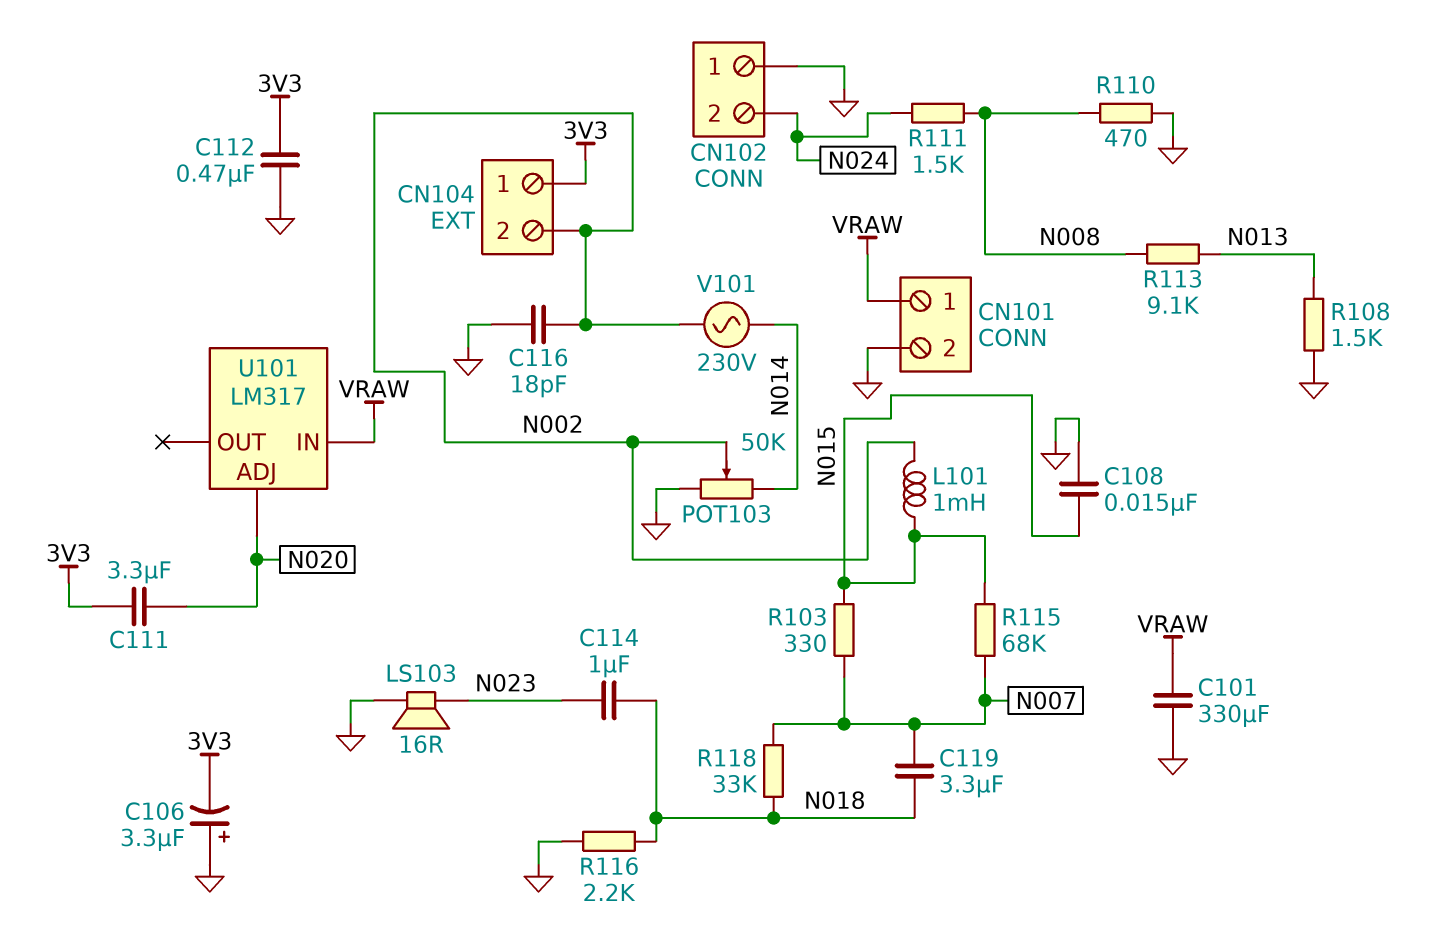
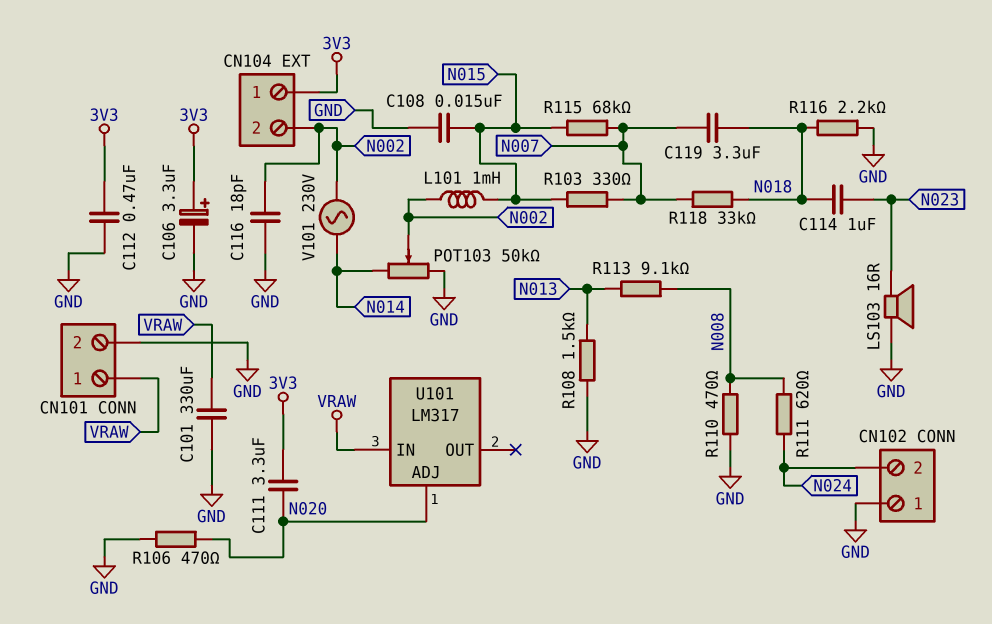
C106: 3.3uF (plus GND, minus 3V3) -> 3.3uF (plus 3V3, minus GND)
R106: none -> 470 (GND, N020)
R111: 1.5k (N008, N024) -> 620 (N008, N024)

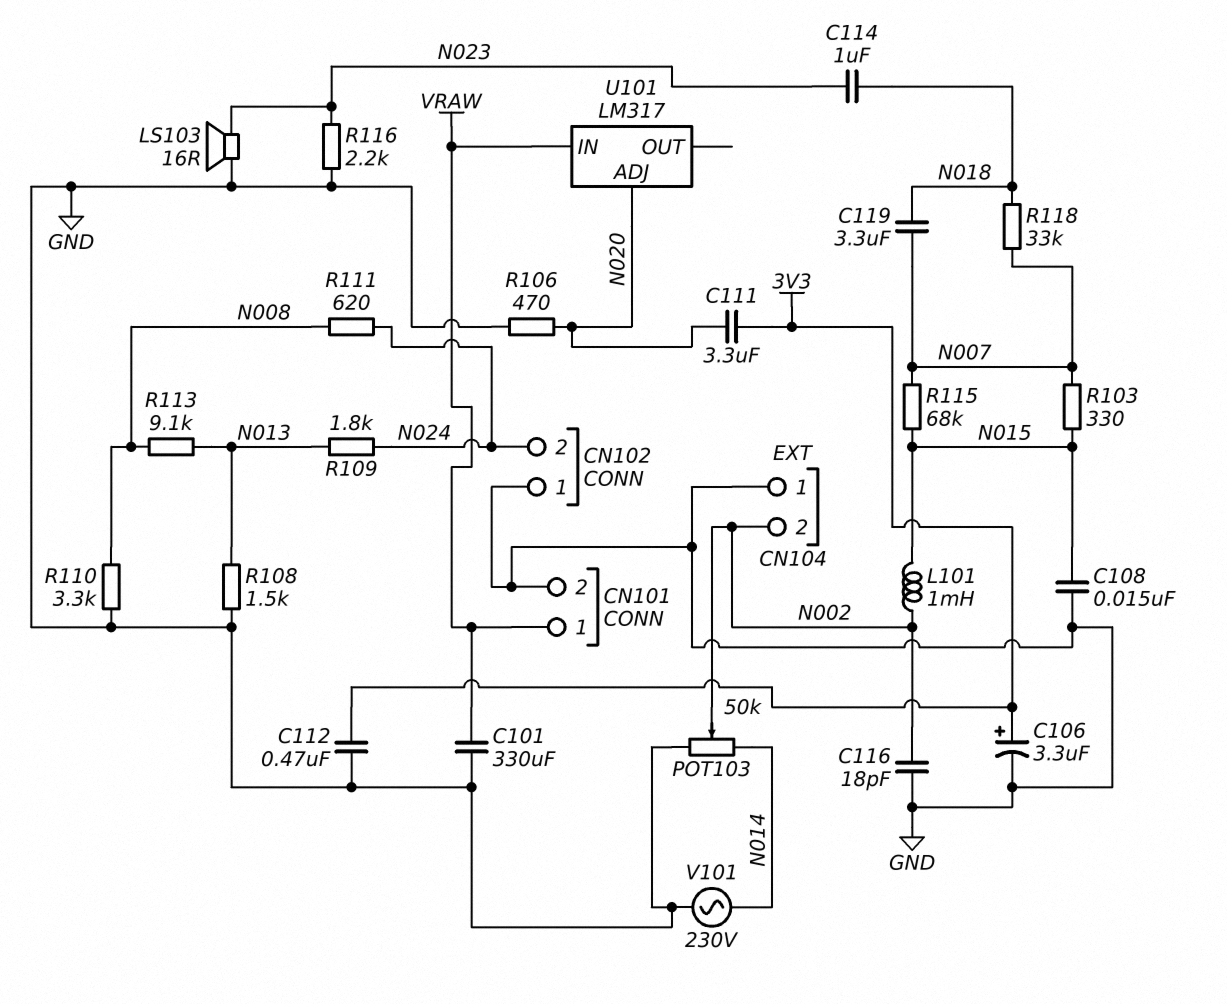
CN104 pin 1: 3V3 -> GND
R109: none -> 1.8k (N013, N024)
R110: 470 (GND, N008) -> 3.3k (GND, N008)
R116: 2.2k (GND, N018) -> 2.2k (GND, N023)
V101: AC 230V (N002, N014) -> AC 230V (GND, N014)

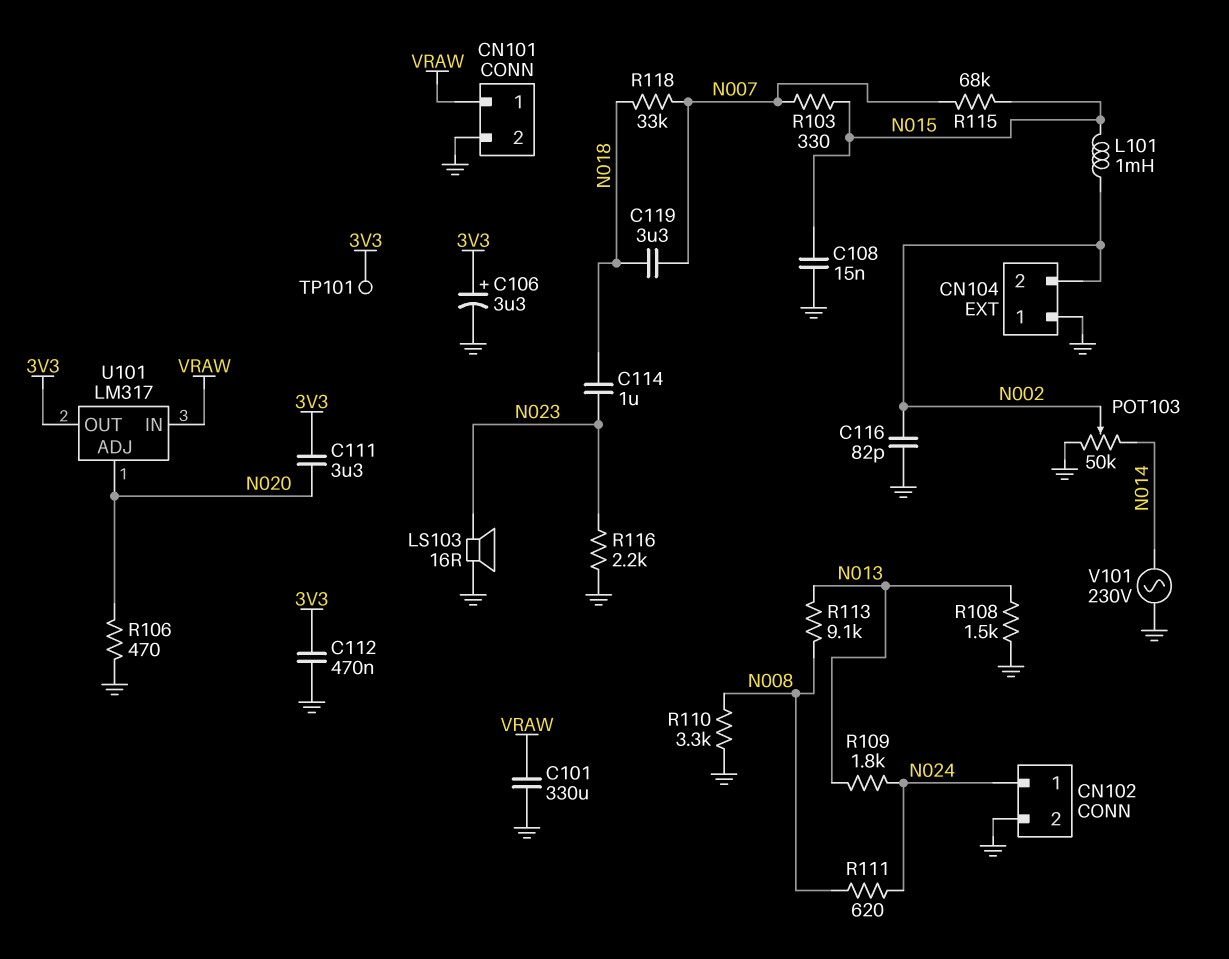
C116: 18pF (GND, N002) -> 82pF (GND, N002)
CN102 pin 1: GND -> N024
CN102 pin 2: N024 -> GND
TP101: none -> test point (3V3)
U101 pin OUT: none -> 3V3

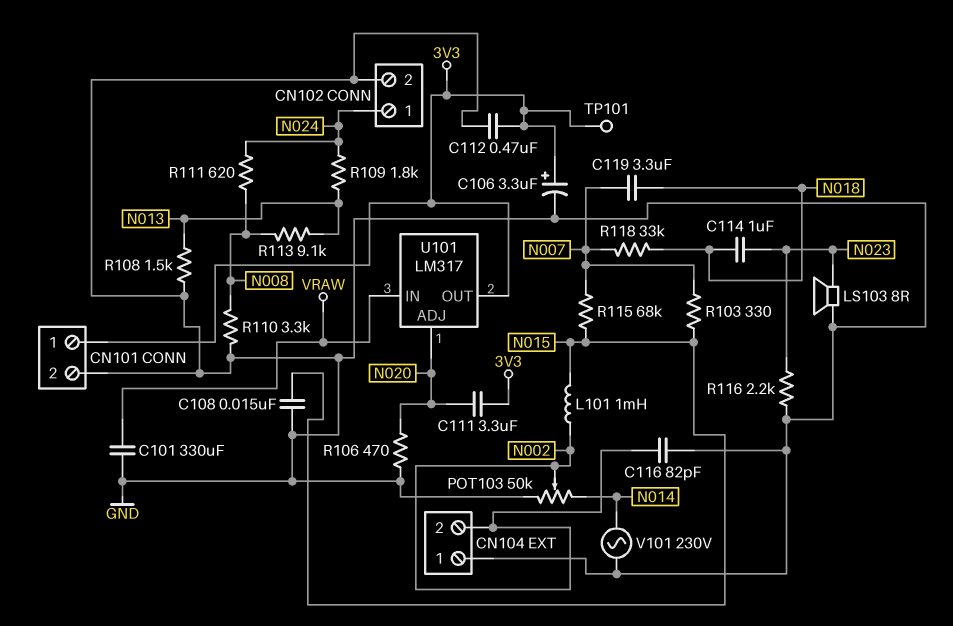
CN101 pin 1: VRAW -> 3V3
LS103: speaker 16R (GND, N023) -> speaker 8R (GND, N023)

